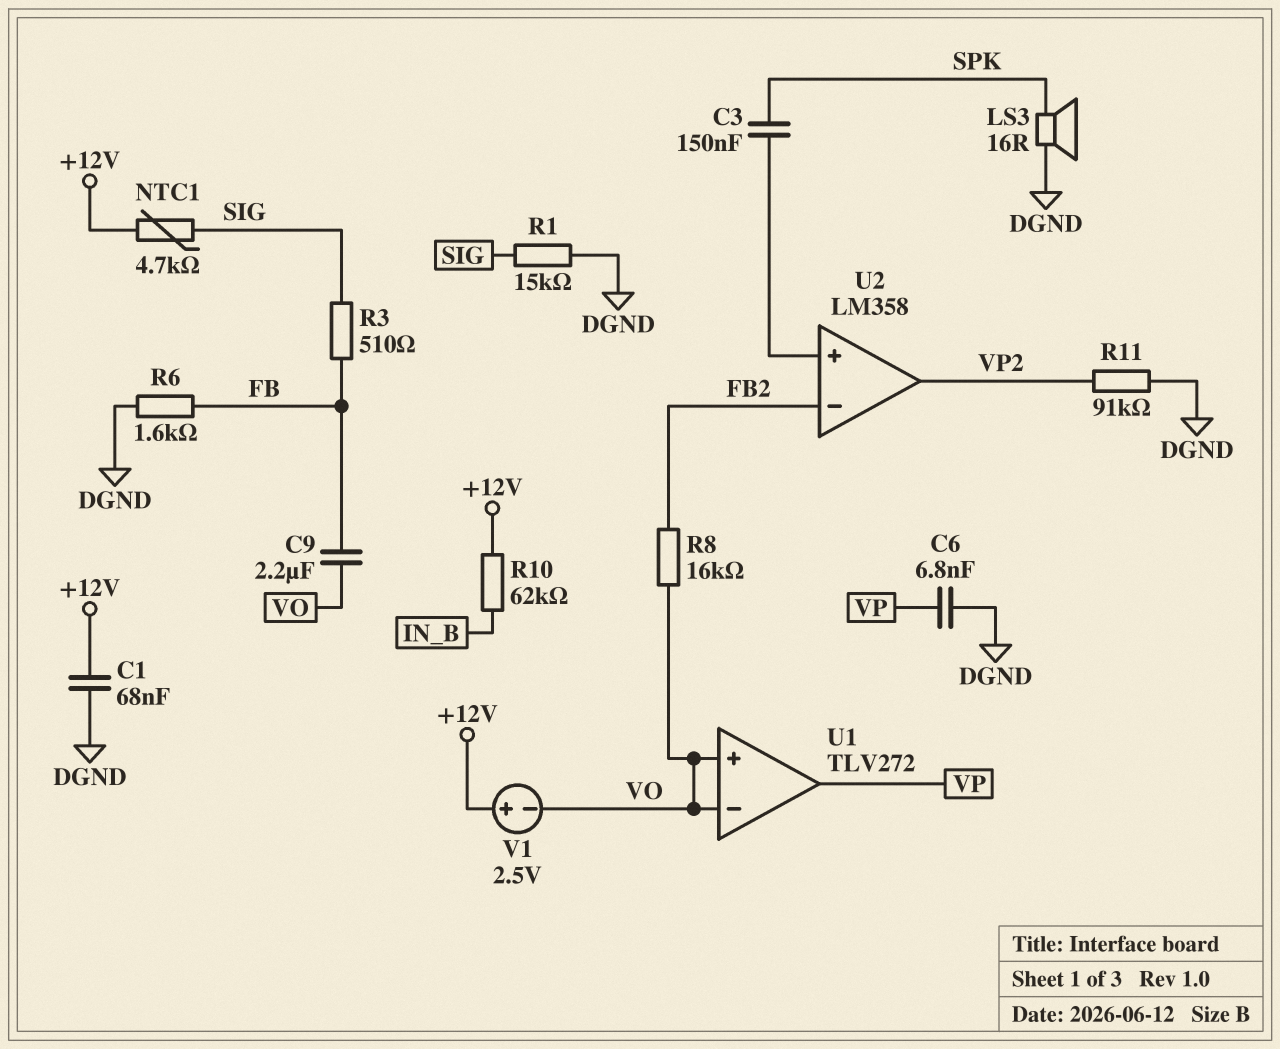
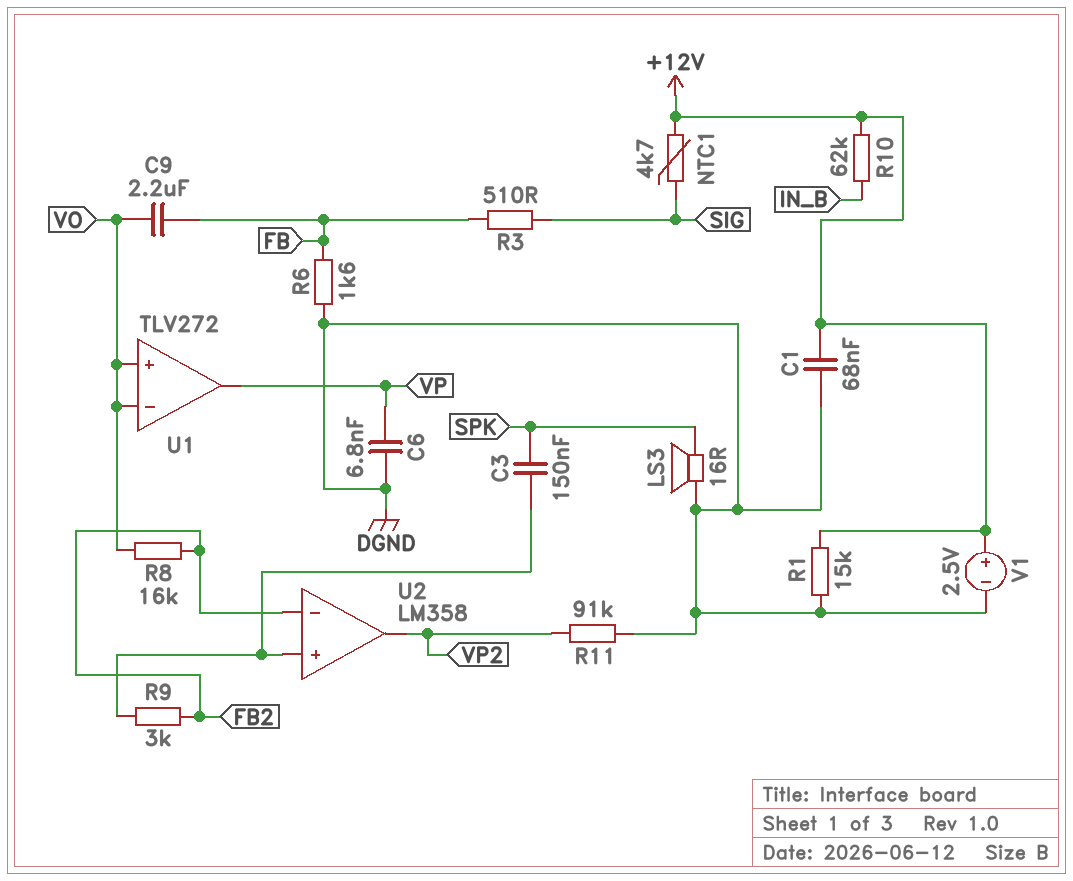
R1: 15k (DGND, SIG) -> 15k (+12V, DGND)
R9: none -> 3k (FB2, U2/in+)
V1: 2.5V (plus +12V, minus VO) -> 2.5V (plus +12V, minus DGND)

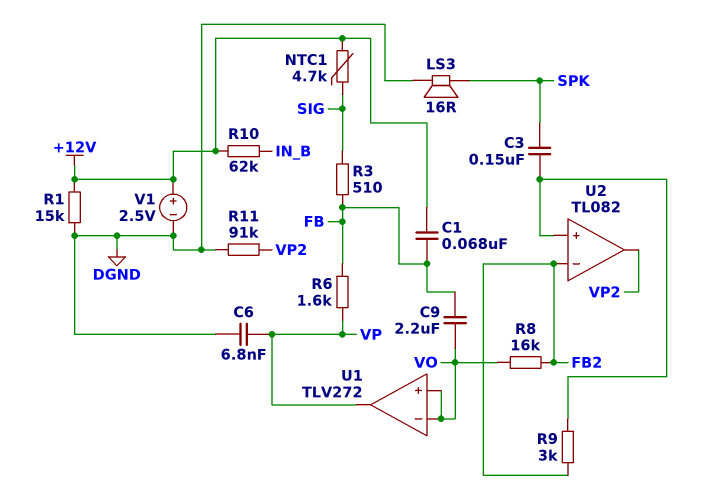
C1: 68nF (+12V, DGND) -> 68nF (+12V, FB)
R6: 1.6k (DGND, FB) -> 1.6k (FB, VP)
U2: LM358 -> TL082

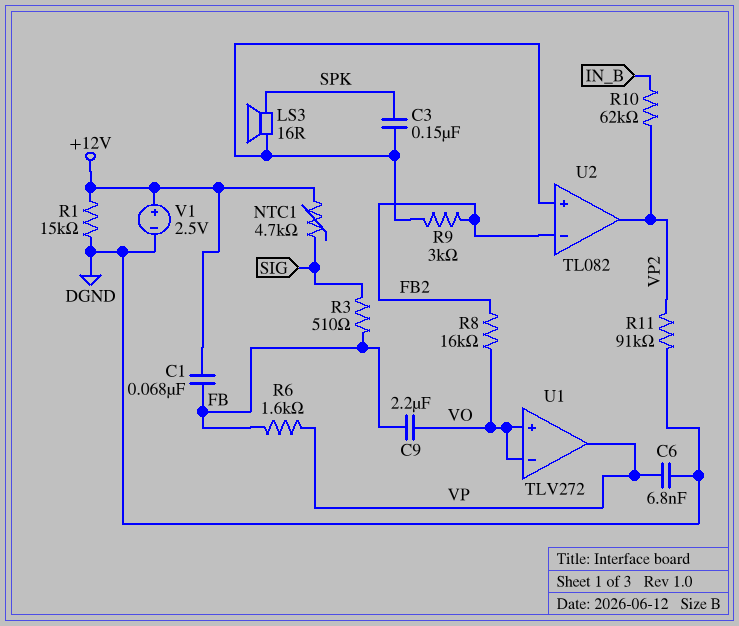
LS3: speaker 16R (DGND, SPK) -> speaker 16R (SPK, U2/in+)
R10: 62k (+12V, IN_B) -> 62k (IN_B, VP2)

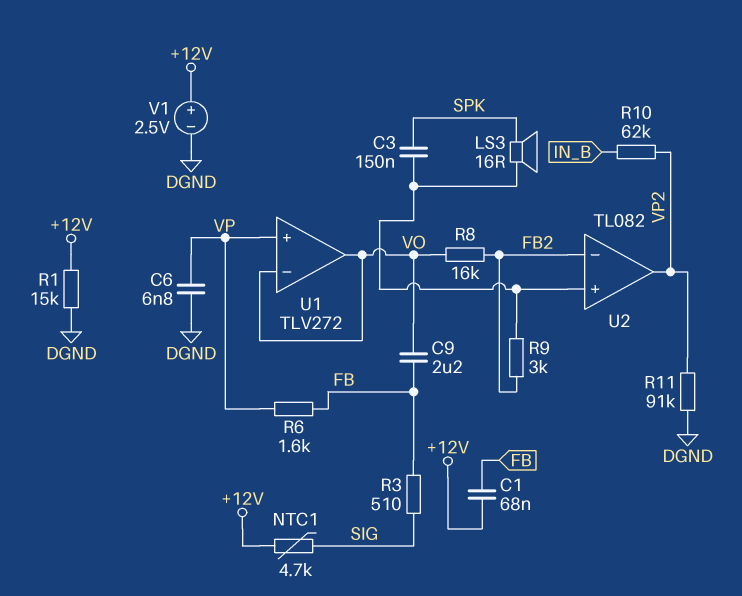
U1 pin in+: VO -> VP
U1 pin out: VP -> VO

